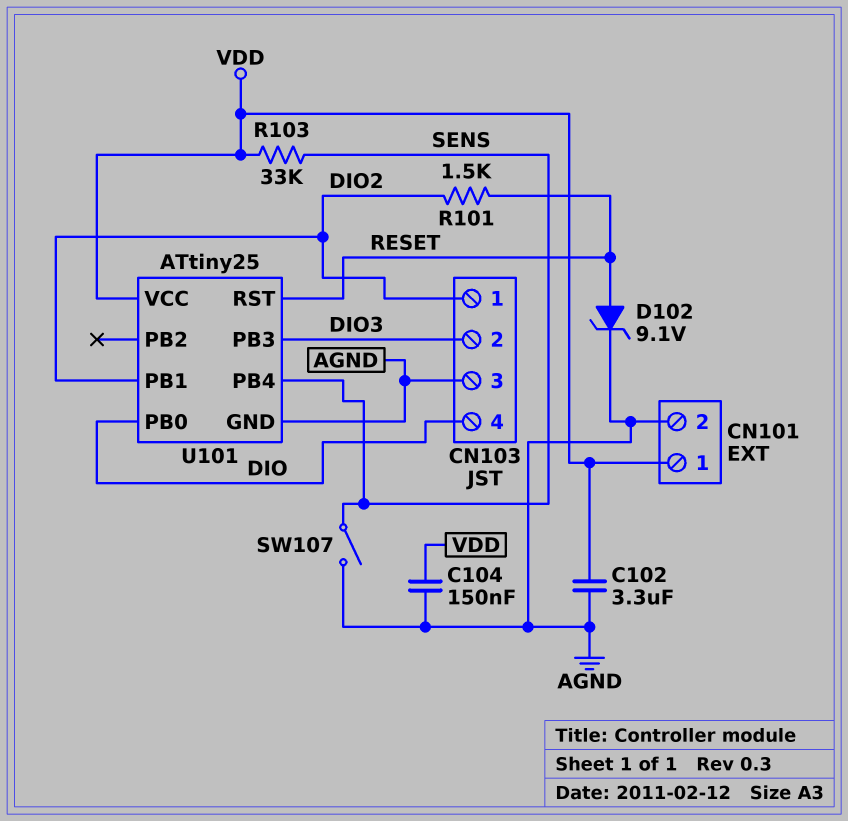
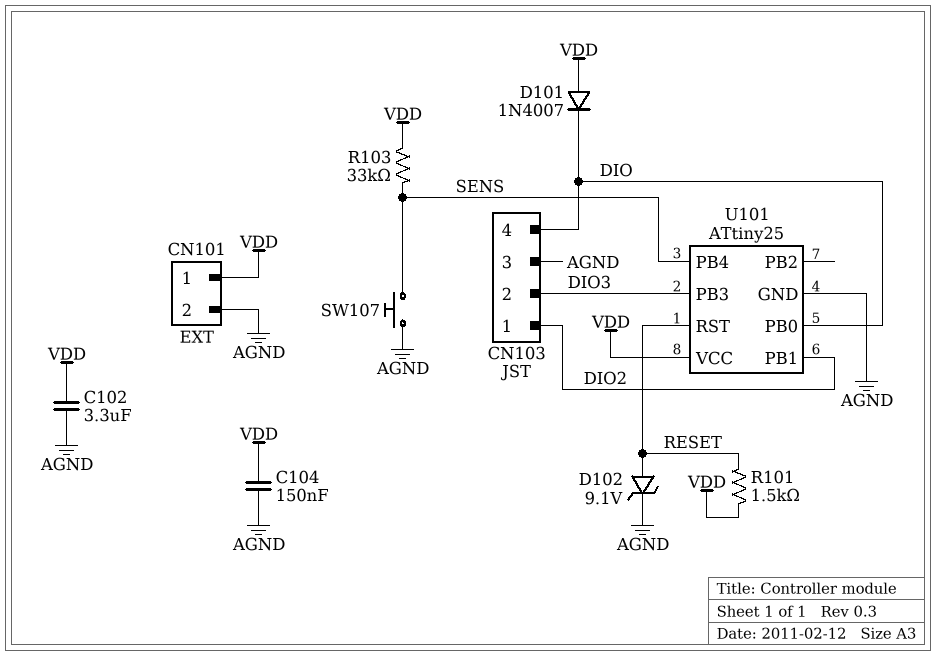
D101: none -> diode 1N4007 (A VDD, K DIO)
R101: 1.5k (DIO2, RESET) -> 1.5k (RESET, VDD)
SW107: switch (AGND, SENS) -> button (AGND, SENS)

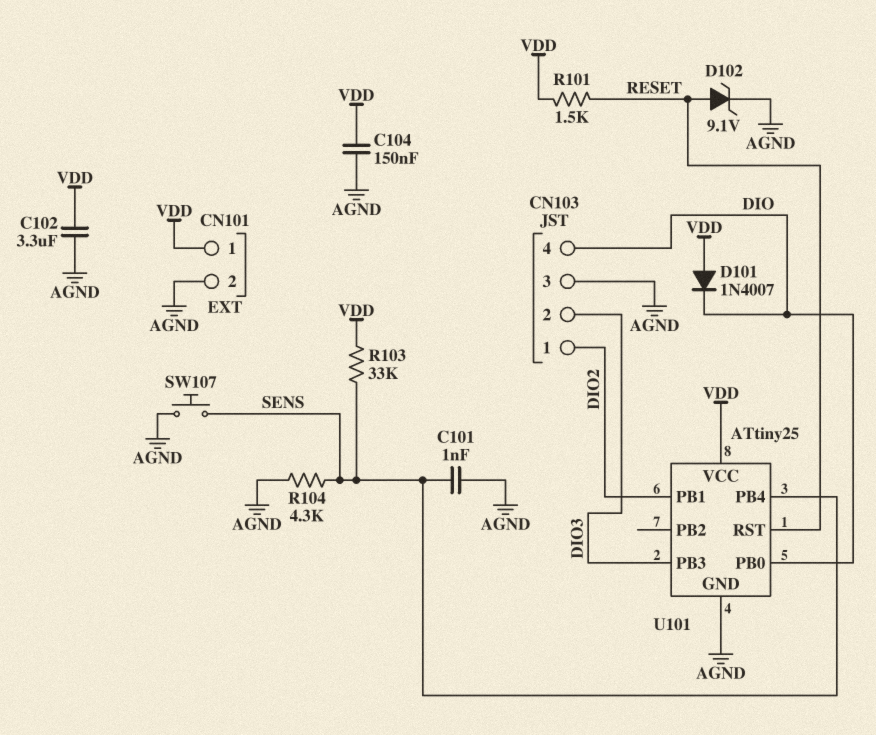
C101: none -> 1nF (AGND, SENS)
R104: none -> 4.3k (AGND, SENS)

